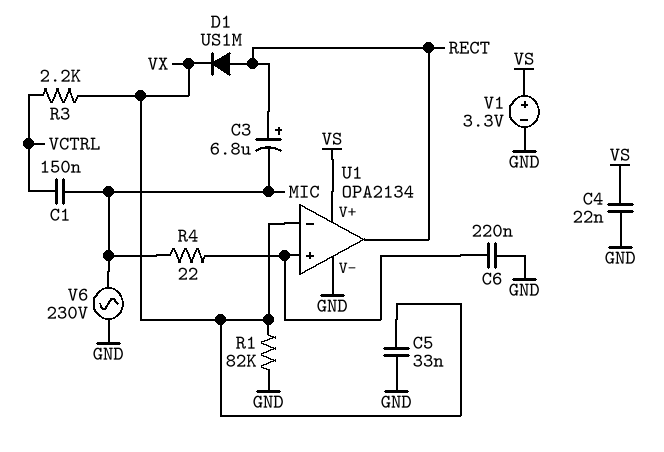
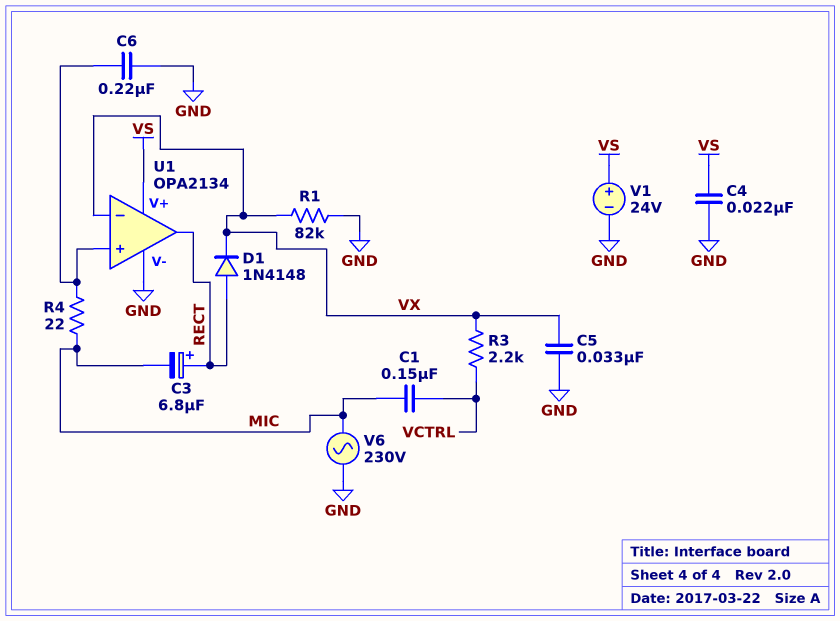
D1: diode US1M (A RECT, K VX) -> diode 1N4148 (A RECT, K VX)
V1: 3.3V (plus VS, minus GND) -> 24V (plus VS, minus GND)

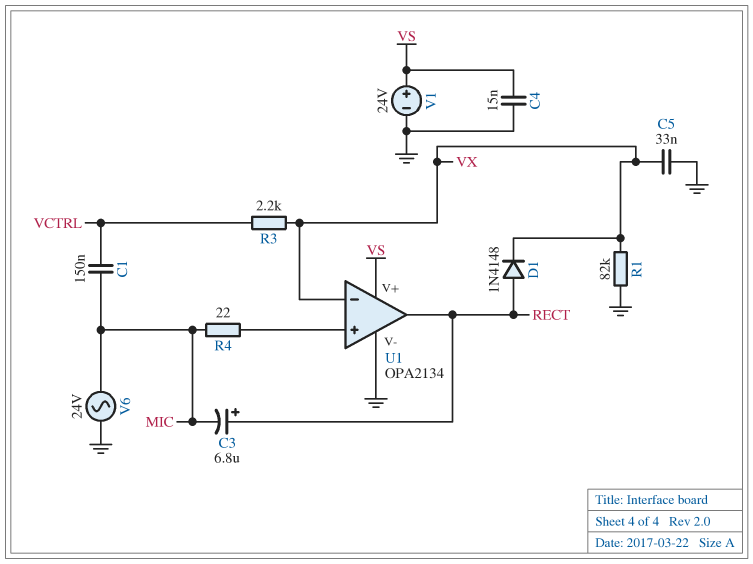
C4: 22nF (GND, VS) -> 15nF (GND, VS)
C6: 220nF (GND, U1/in+) -> none
V6: AC 230V (GND, MIC) -> AC 24V (GND, MIC)

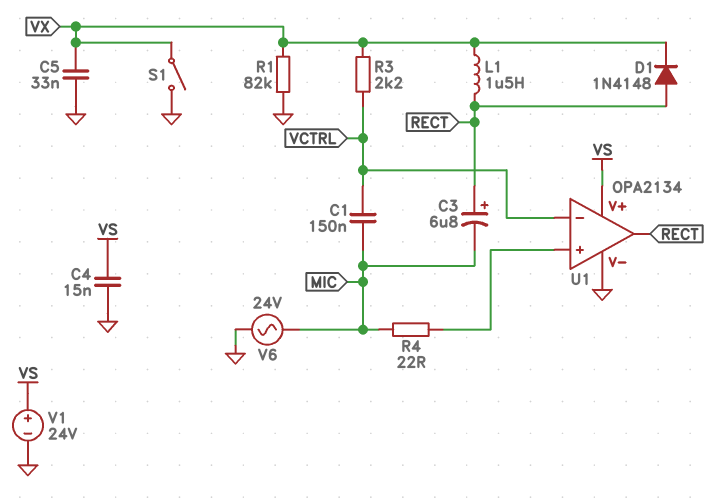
L1: none -> 1.5uH (RECT, VX)
S1: none -> switch (GND, VX)
U1 pin in-: VX -> VCTRL

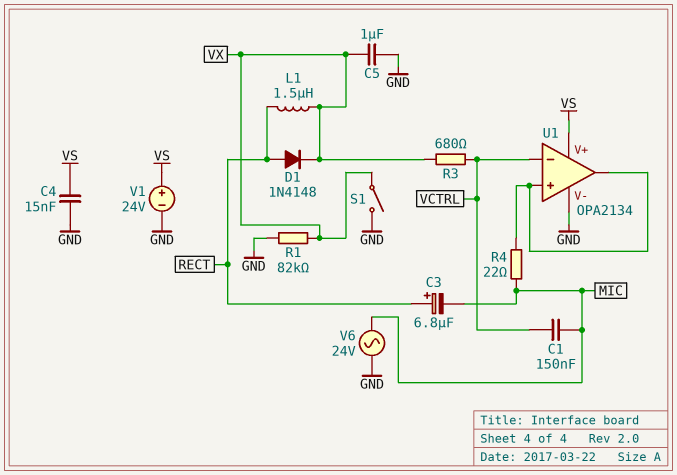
C5: 33nF (GND, VX) -> 1uF (GND, VX)
R3: 2.2k (VCTRL, VX) -> 680 (VCTRL, VX)
U1 pin out: RECT -> U1/in+

